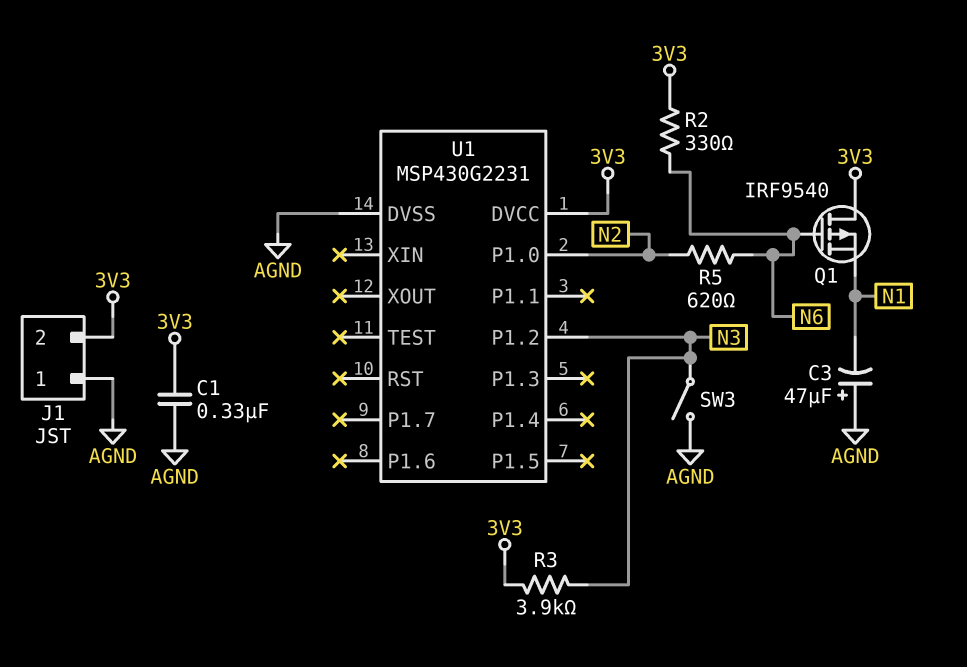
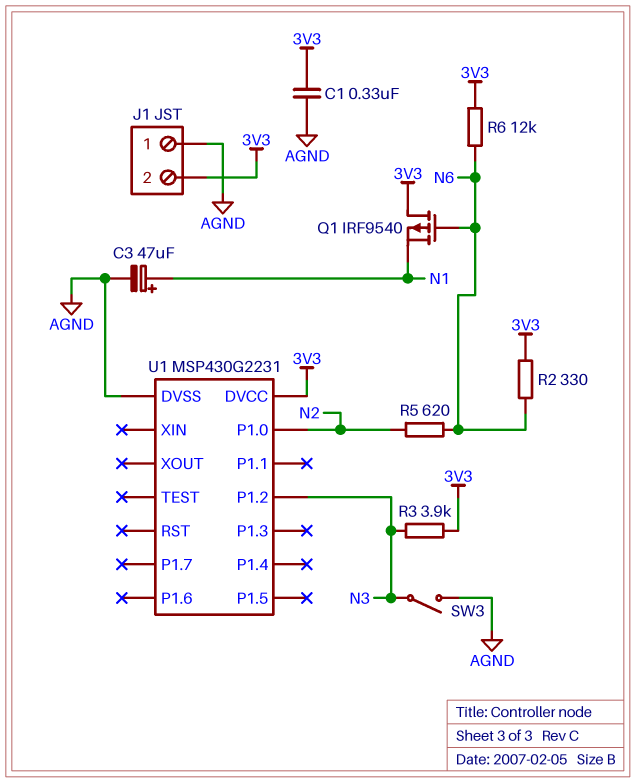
C3: 47uF (plus AGND, minus N1) -> 47uF (plus N1, minus AGND)
R6: none -> 12k (3V3, N6)

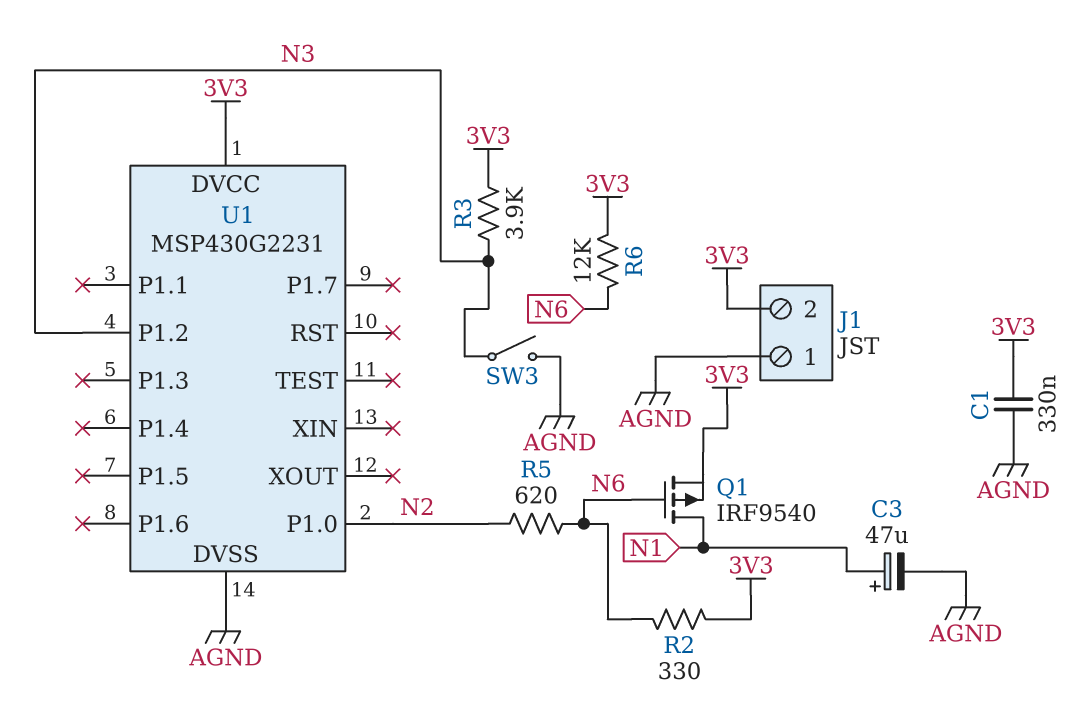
Q1: PMOS IRF9540 (G N6, D 3V3, S N1) -> PMOS IRF9540 (G N6, D N1, S 3V3)

